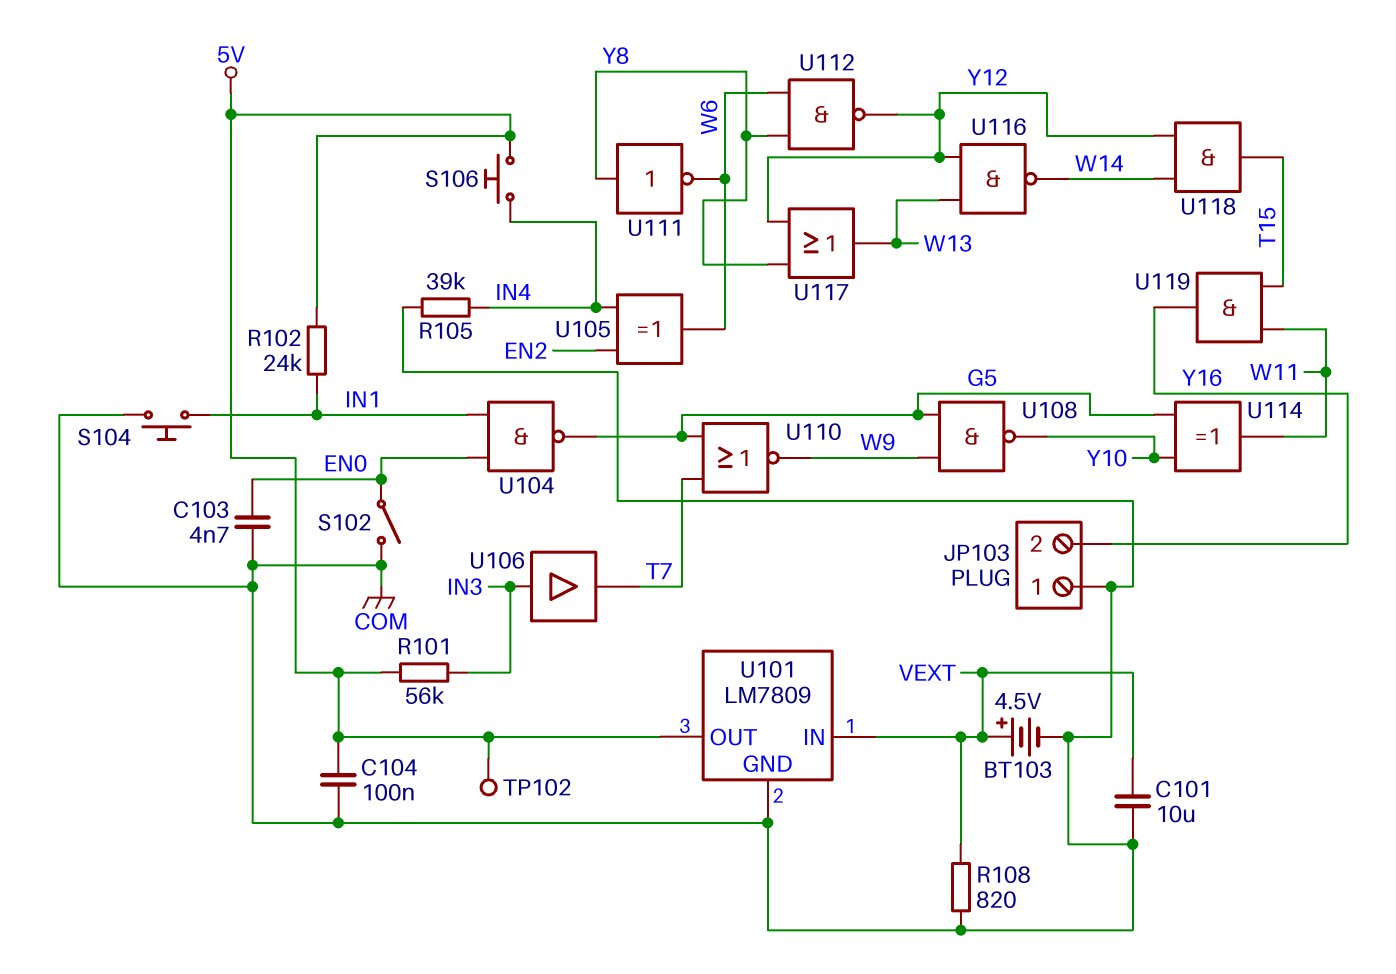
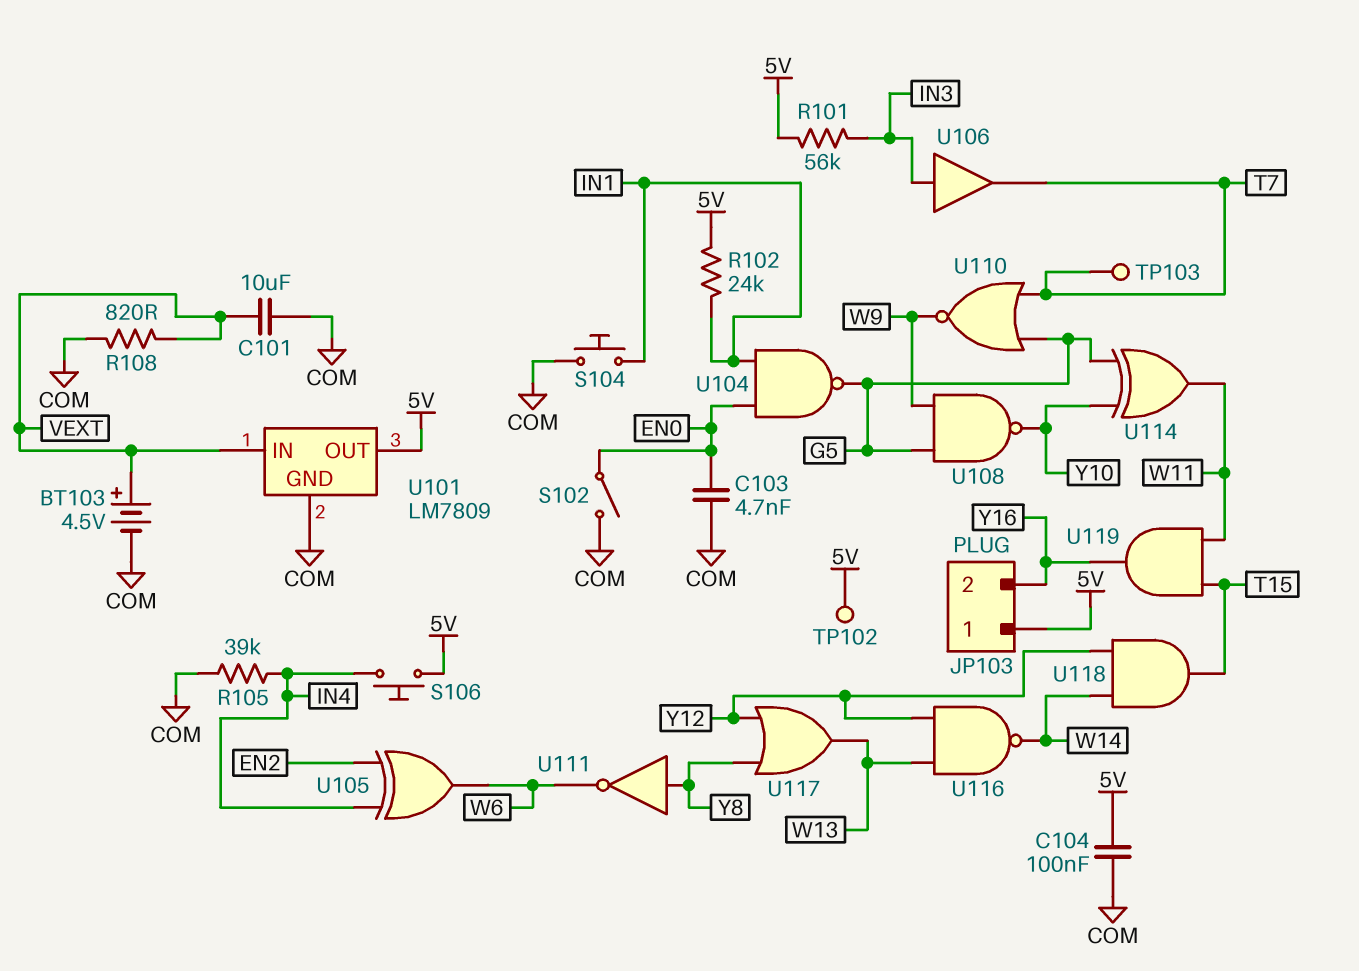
JP103 pin 1: COM -> 5V
TP103: none -> test point (T7)
U112: NAND (in W6, in Y8, out Y12) -> none

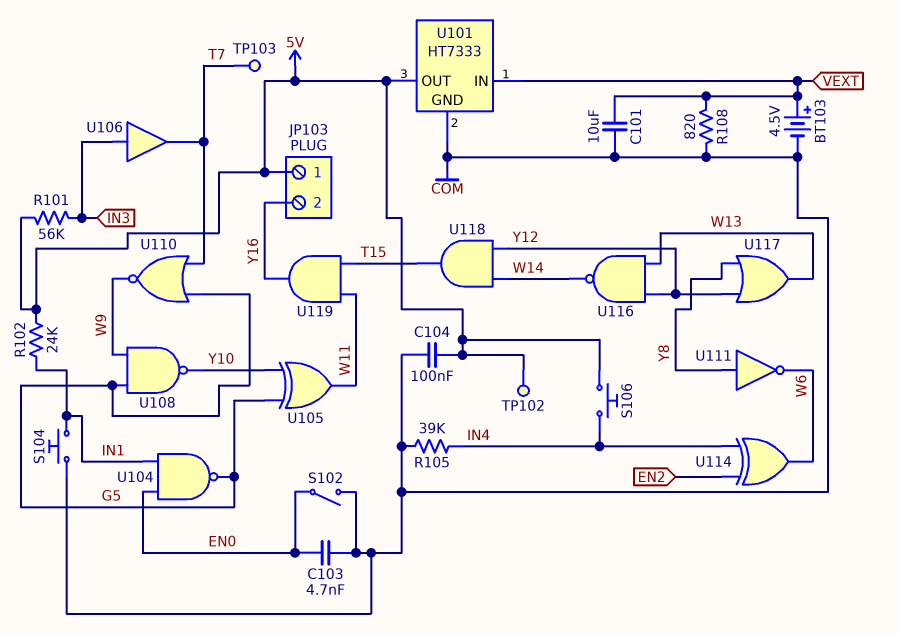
U101: LM7809 -> HT7333
U105: XOR (in EN2, in IN4, out W6) -> XOR (in G5, in Y10, out W11)
U114: XOR (in G5, in Y10, out W11) -> XOR (in EN2, in IN4, out W6)

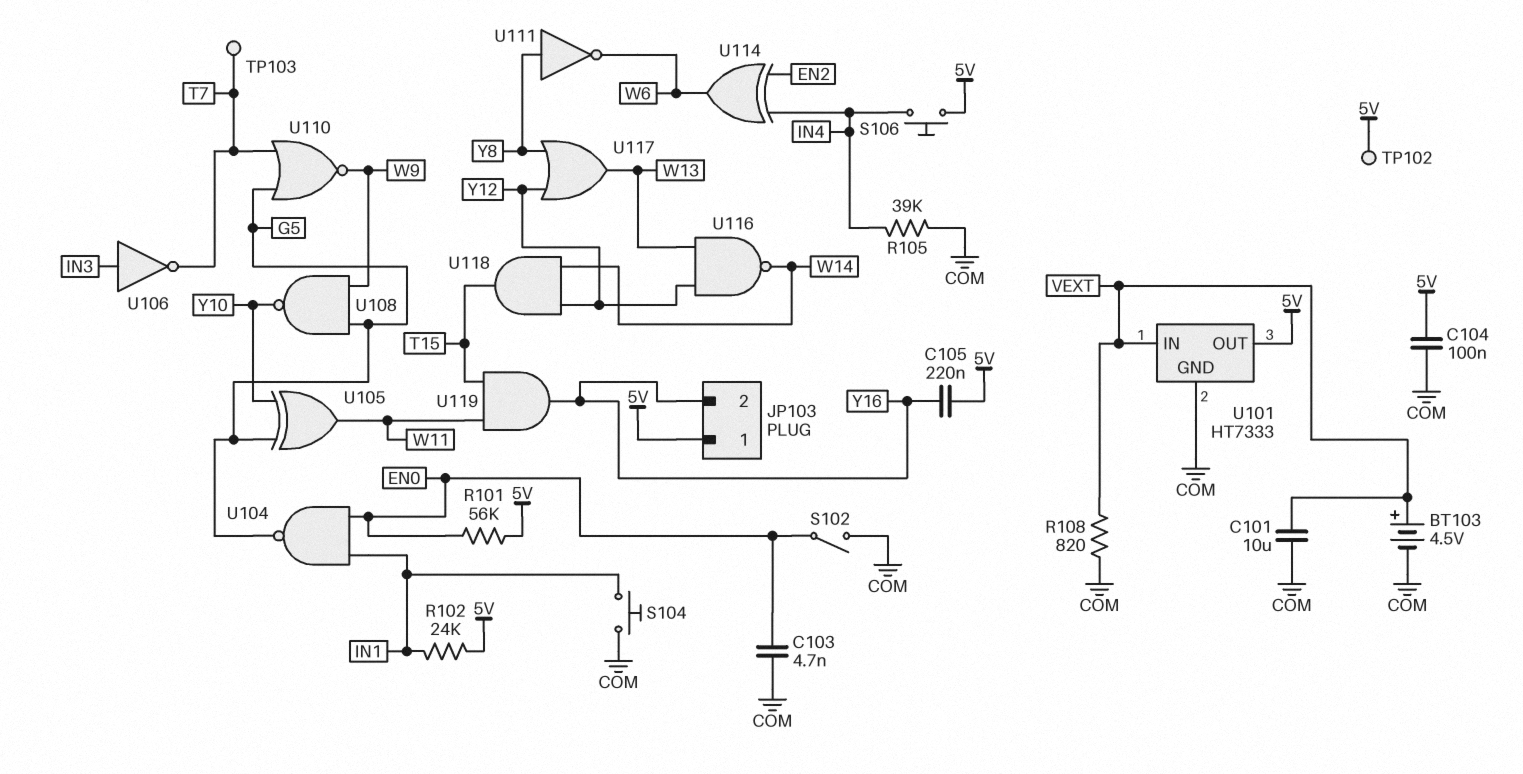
C105: none -> 220nF (5V, Y16)
R101: 56k (5V, IN3) -> 56k (5V, EN0)
U106: buffer (in IN3, out T7) -> NOT (in IN3, out T7)

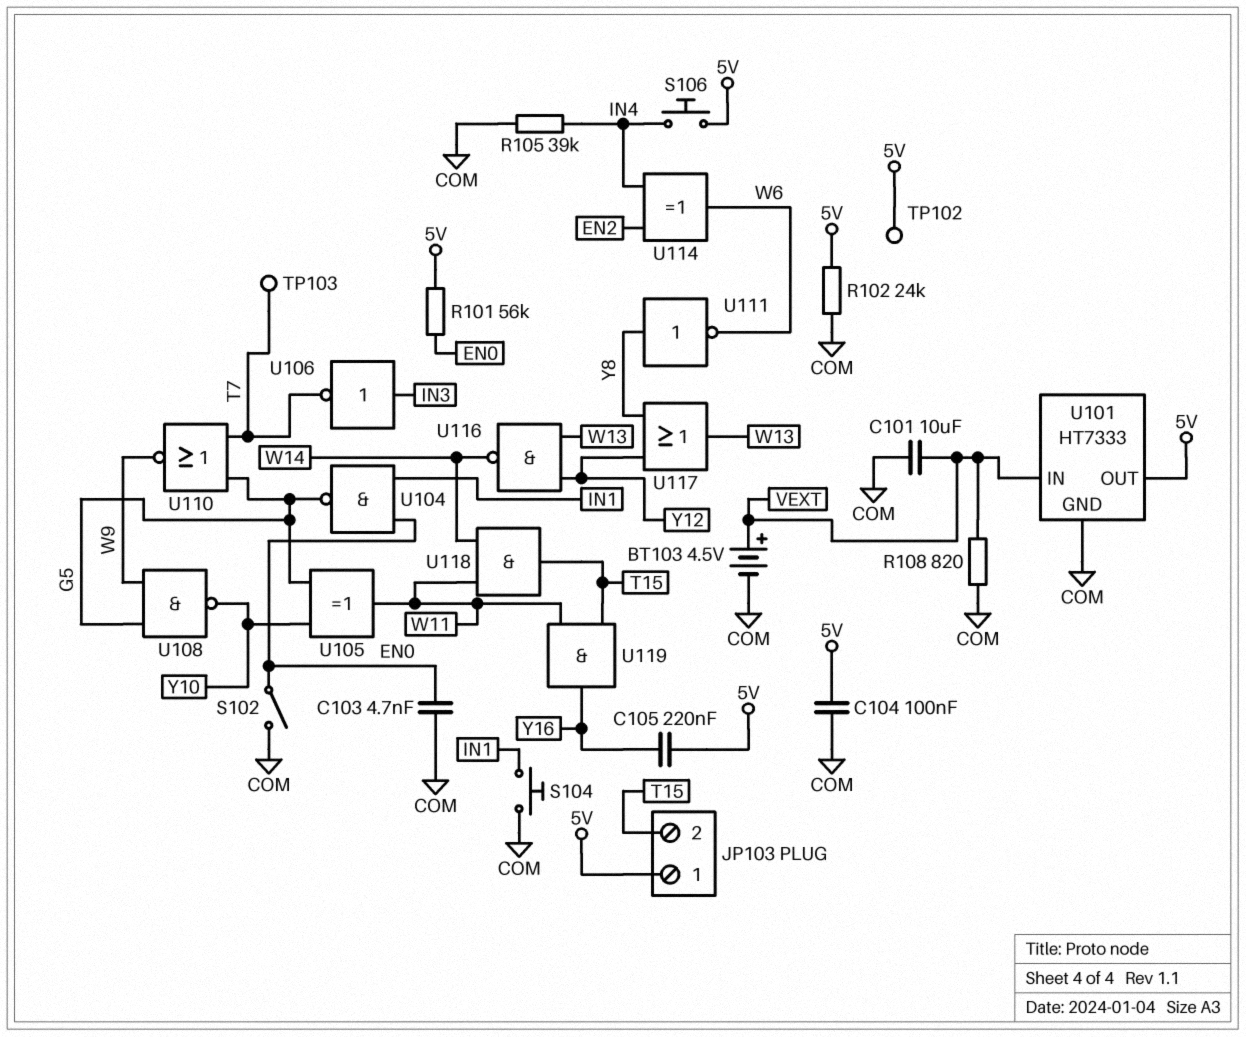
JP103 pin 2: Y16 -> T15
R102: 24k (5V, IN1) -> 24k (5V, COM)
U118: AND (in W14, in Y12, out T15) -> AND (in W11, in W14, out T15)

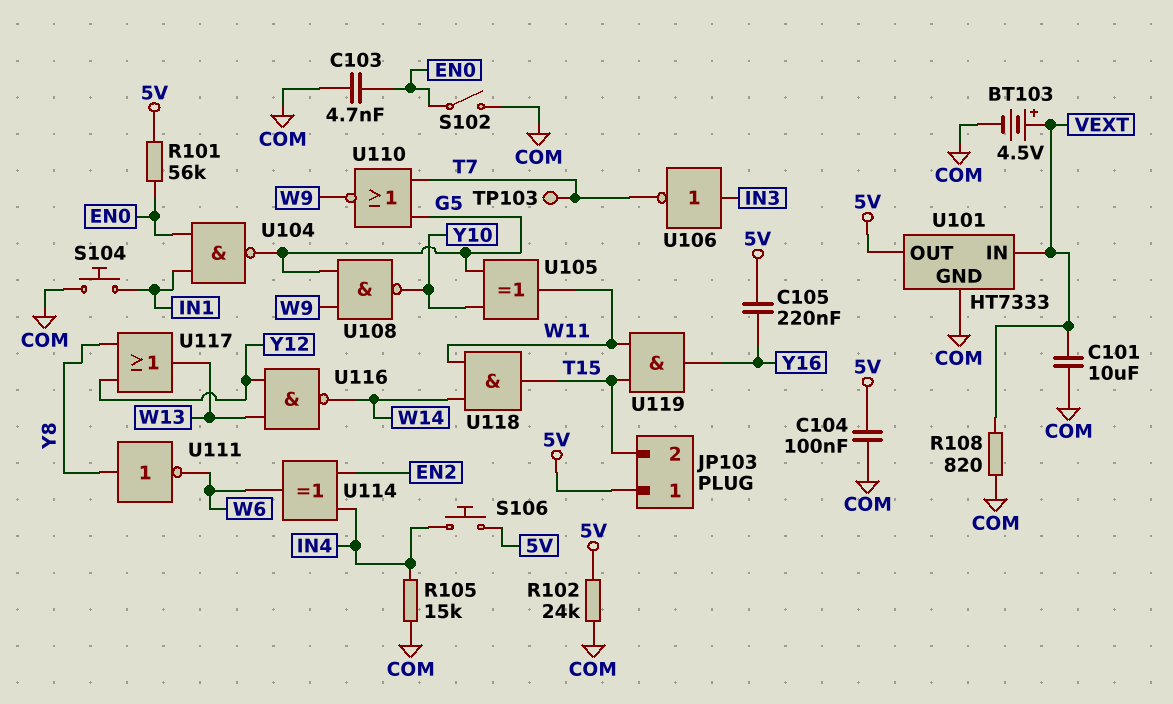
R105: 39k (COM, IN4) -> 15k (COM, IN4)
TP102: test point (5V) -> none

